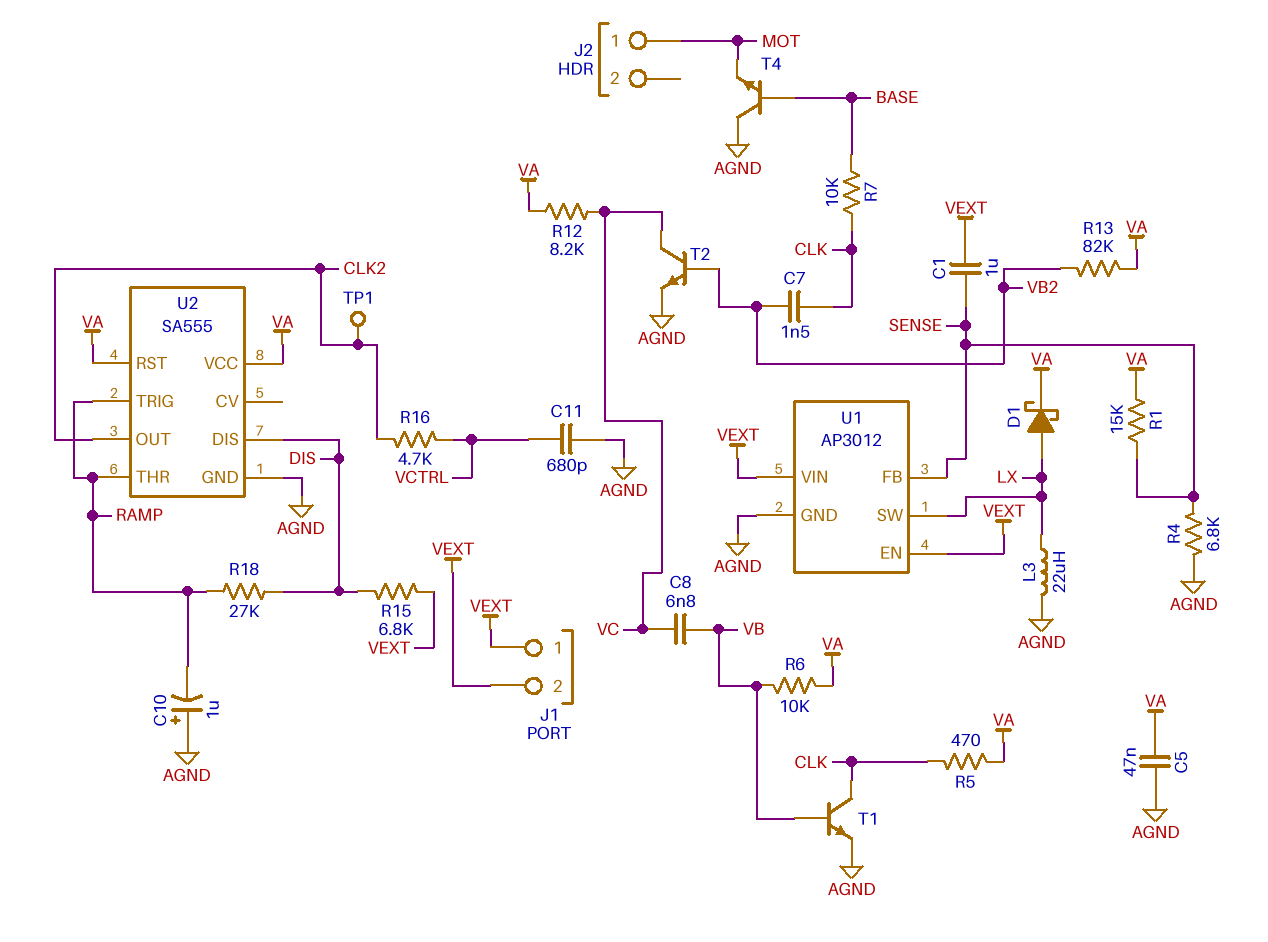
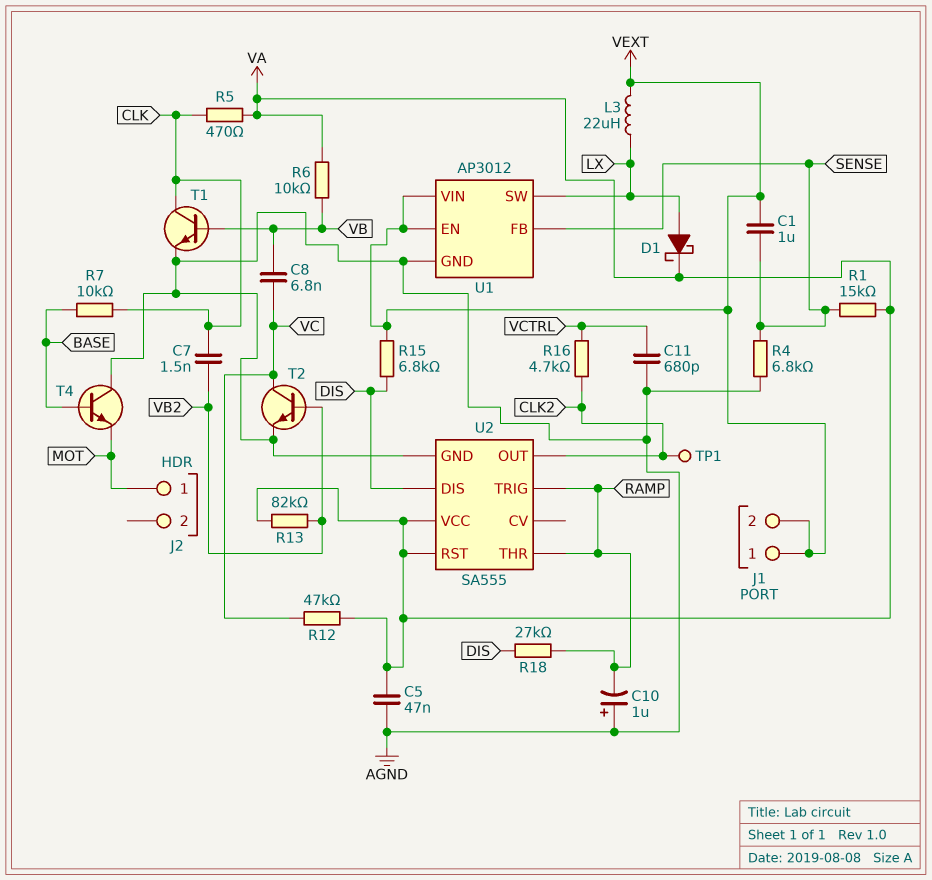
L3: 22uH (AGND, LX) -> 22uH (LX, VEXT)
R12: 8.2k (VA, VC) -> 47k (VA, VC)

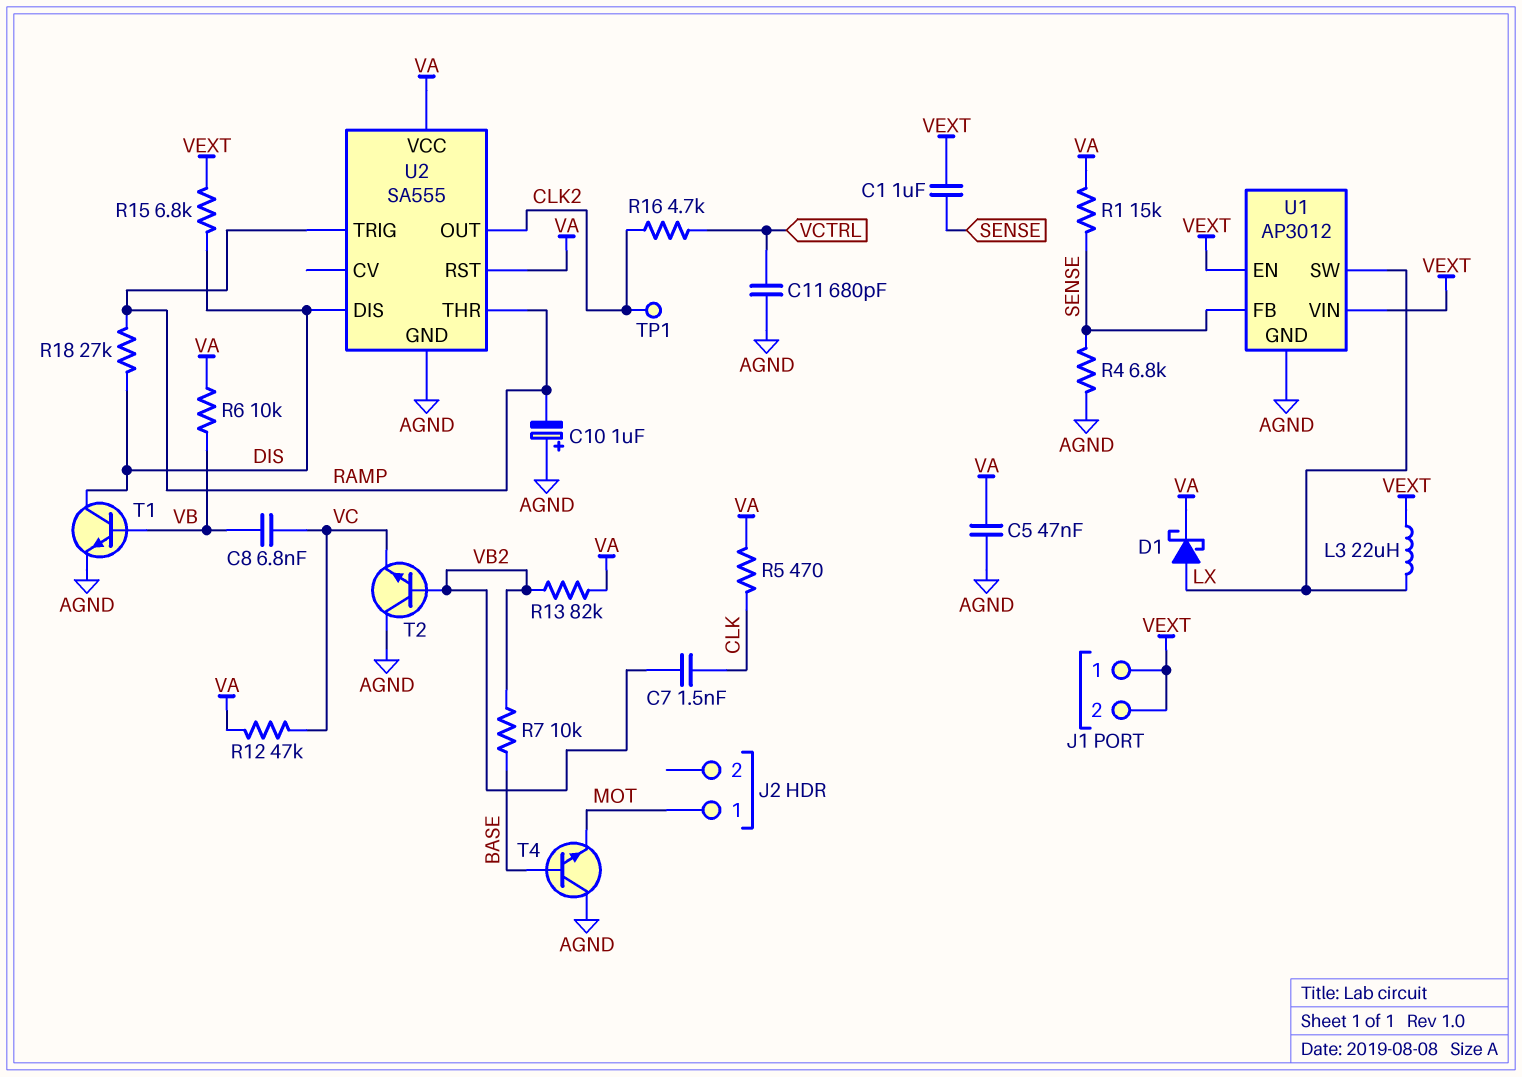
R7: 10k (BASE, CLK) -> 10k (BASE, VB2)
T1: NPN (B VB, C CLK, E AGND) -> NPN (B VB, C DIS, E AGND)
T2: NPN (B VB2, C VC, E AGND) -> NPN (B VB2, C AGND, E VC)

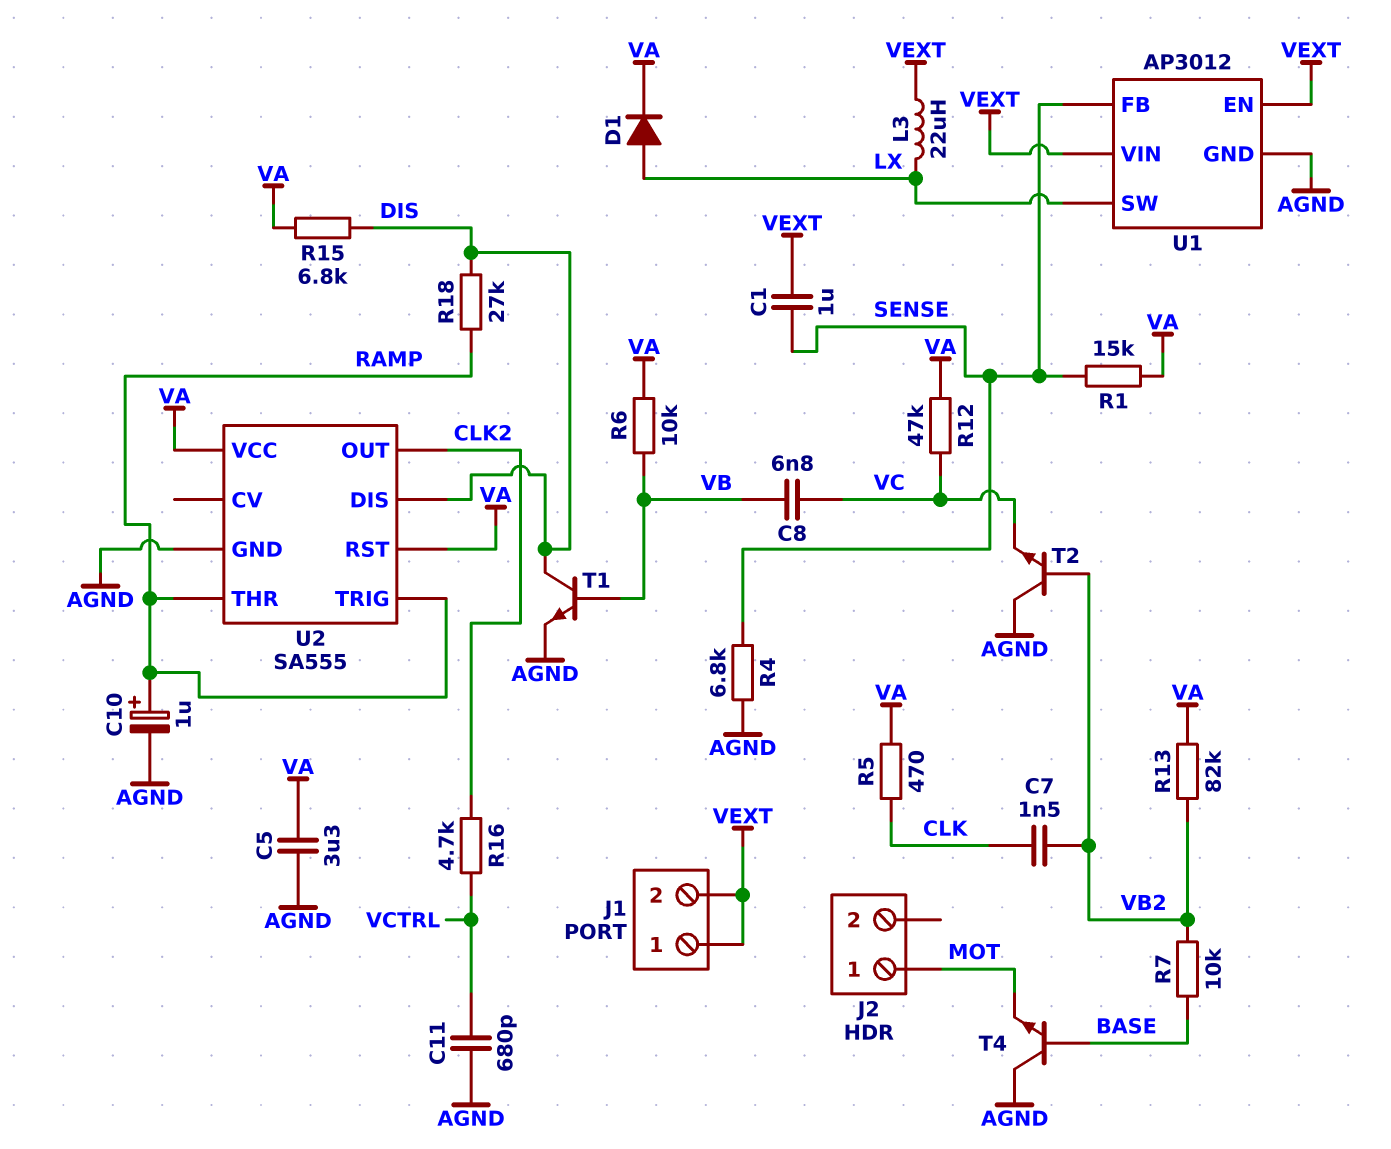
C5: 47nF (AGND, VA) -> 3.3uF (AGND, VA)
C10: 1uF (plus AGND, minus RAMP) -> 1uF (plus RAMP, minus AGND)
D1: schottky (A LX, K VA) -> diode (A LX, K VA)
R15: 6.8k (DIS, VEXT) -> 6.8k (DIS, VA)
TP1: test point (CLK2) -> none

